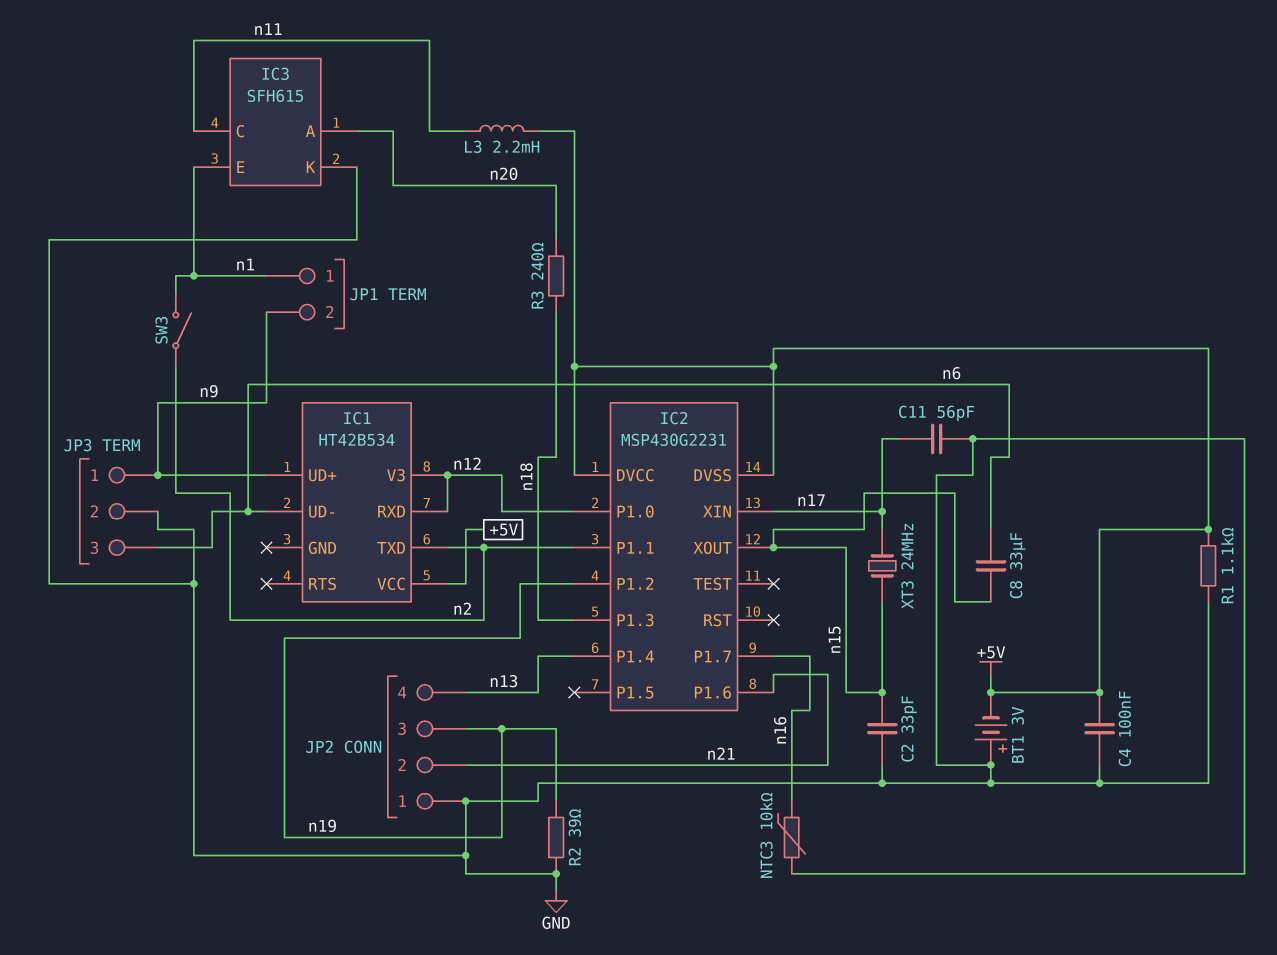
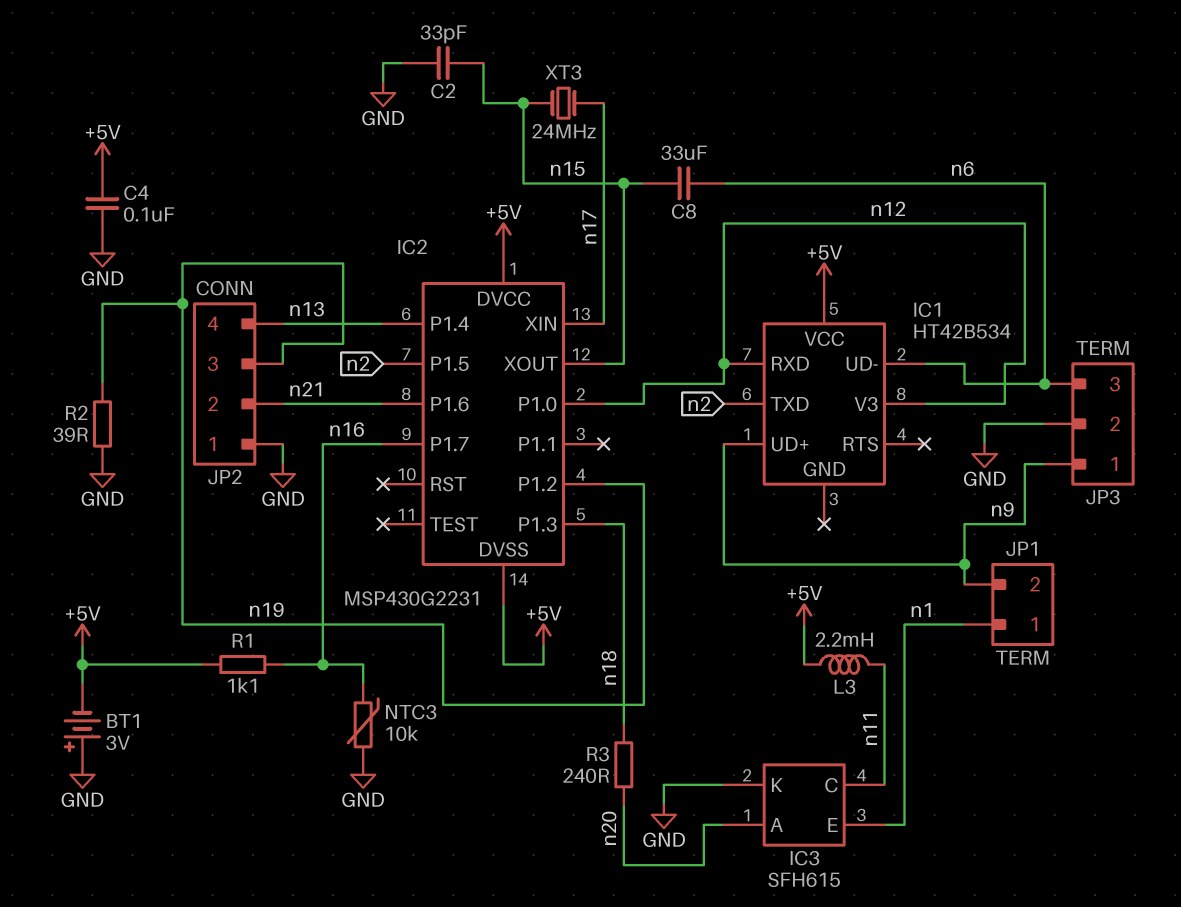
C11: 56pF (GND, n17) -> none
IC2 pin P1.1: n2 -> none
IC2 pin P1.5: none -> n2
R1: 1.1k (+5V, GND) -> 1.1k (+5V, n16)
SW3: switch (n1, n2) -> none

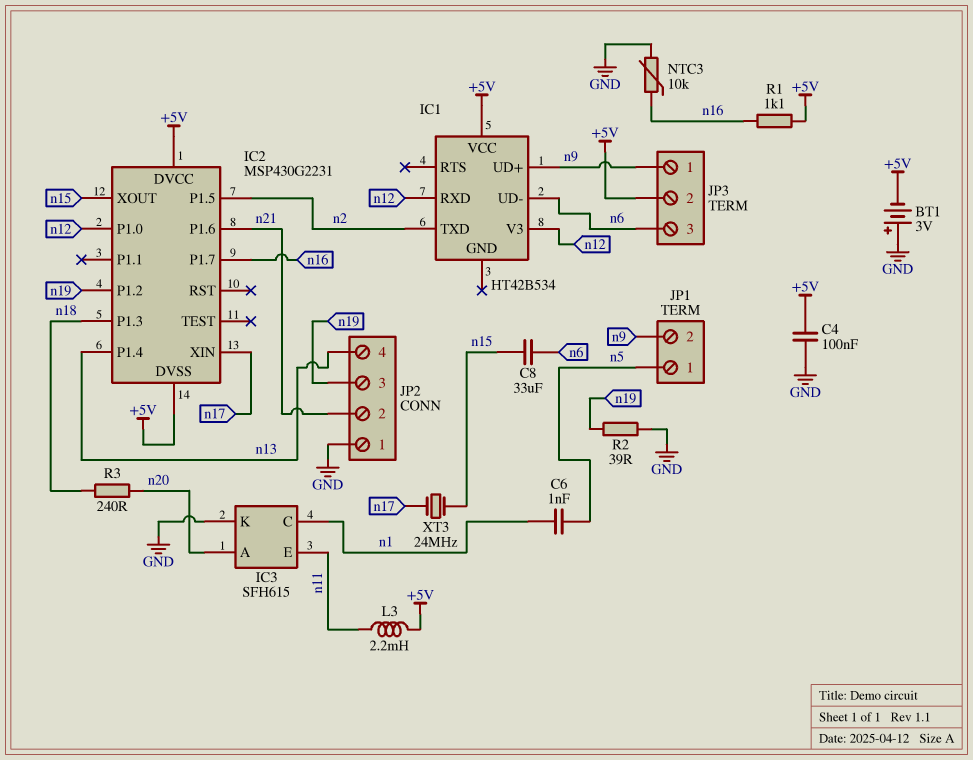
C2: 33pF (GND, n15) -> none
C6: none -> 1nF (n1, n5)
IC3 pin C: n11 -> n1
IC3 pin E: n1 -> n11
JP1 pin 1: n1 -> n5
JP3 pin 2: GND -> +5V

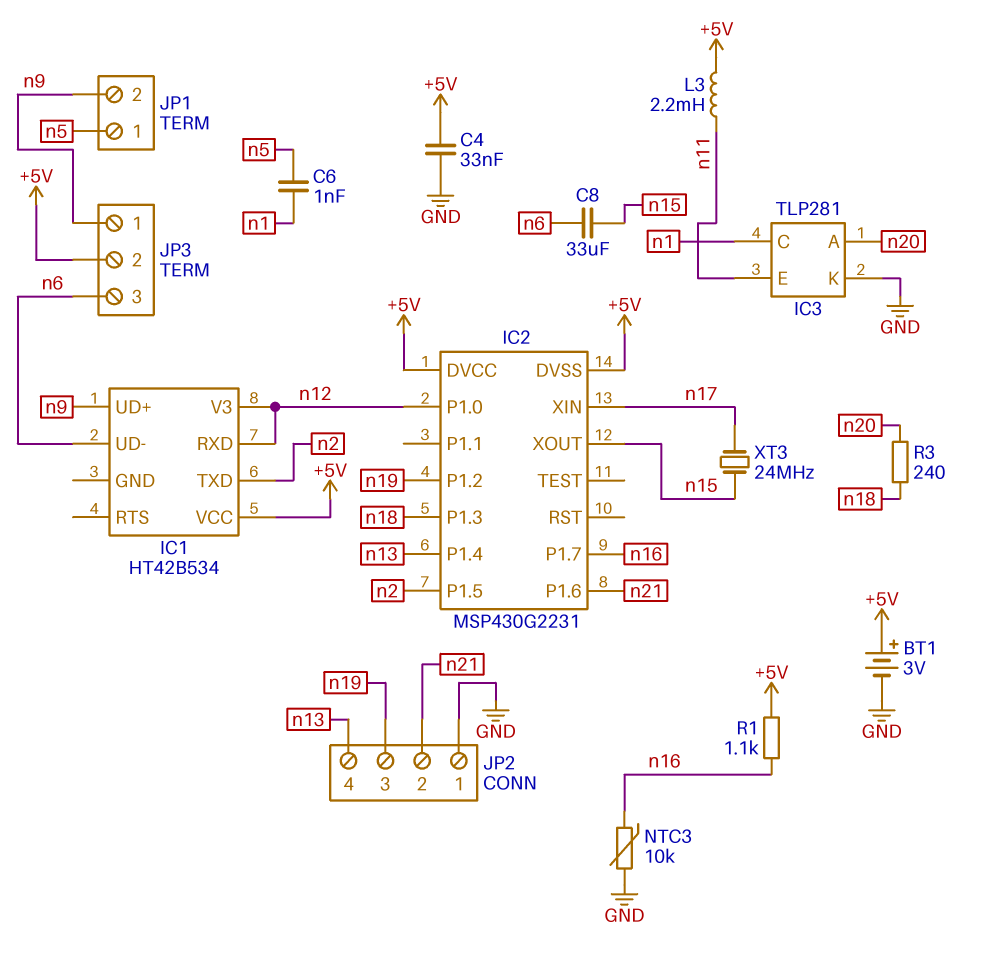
BT1: 3V (plus GND, minus +5V) -> 3V (plus +5V, minus GND)
C4: 100nF (+5V, GND) -> 33nF (+5V, GND)
IC3: SFH615 -> TLP281
R2: 39 (GND, n19) -> none

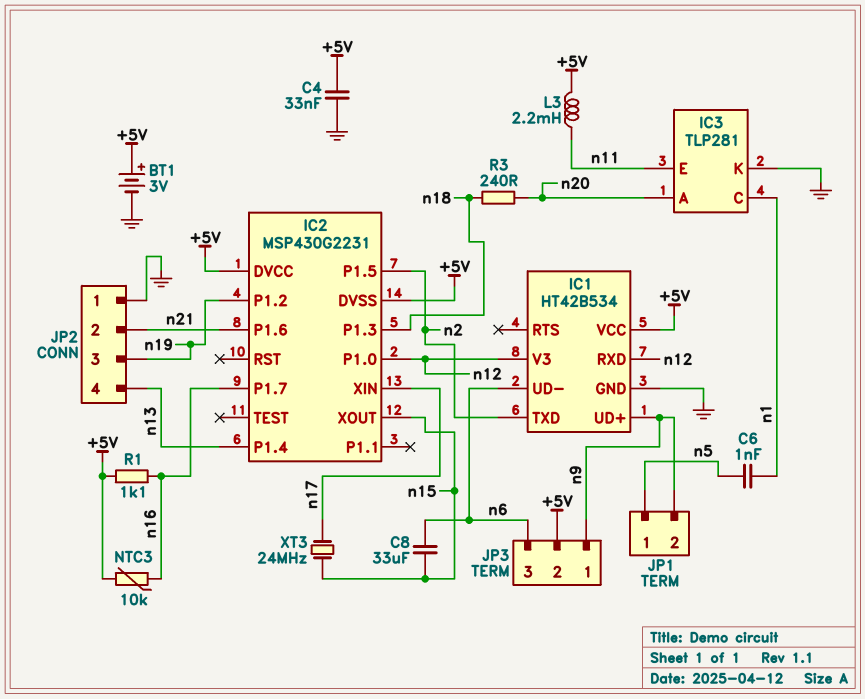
IC1 pin GND: none -> GND
NTC3: 10k (GND, n16) -> 10k (+5V, n16)

